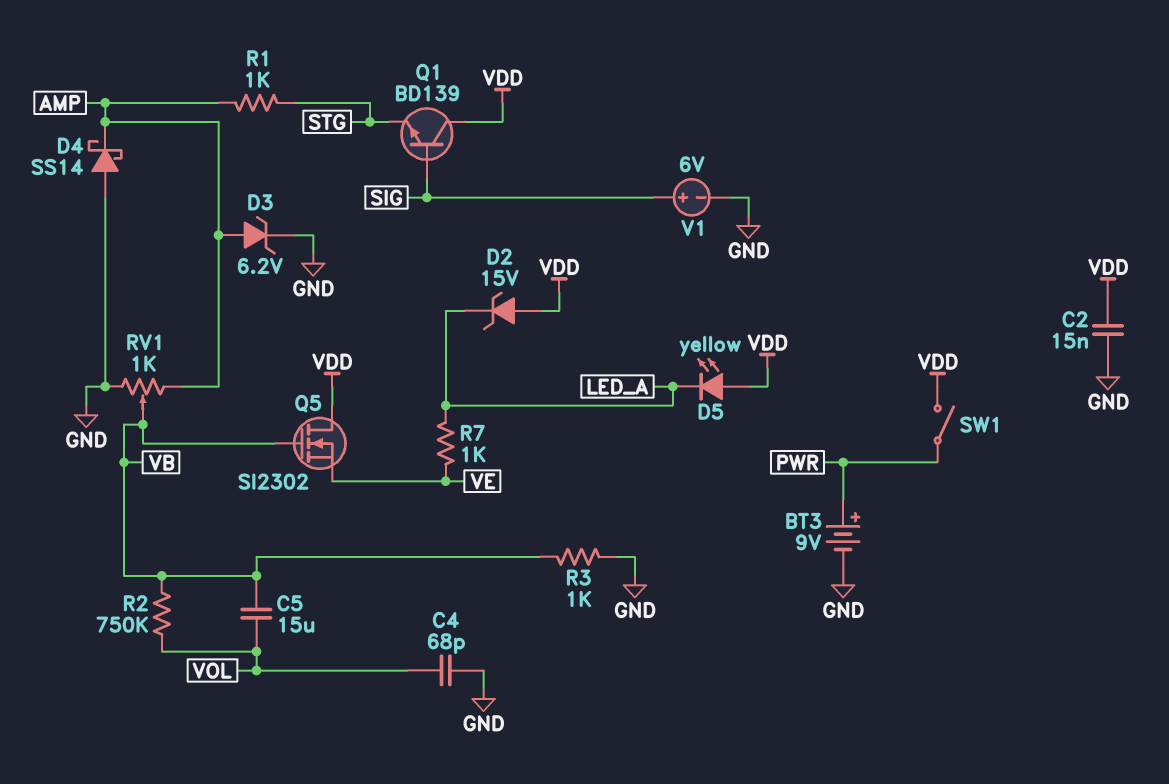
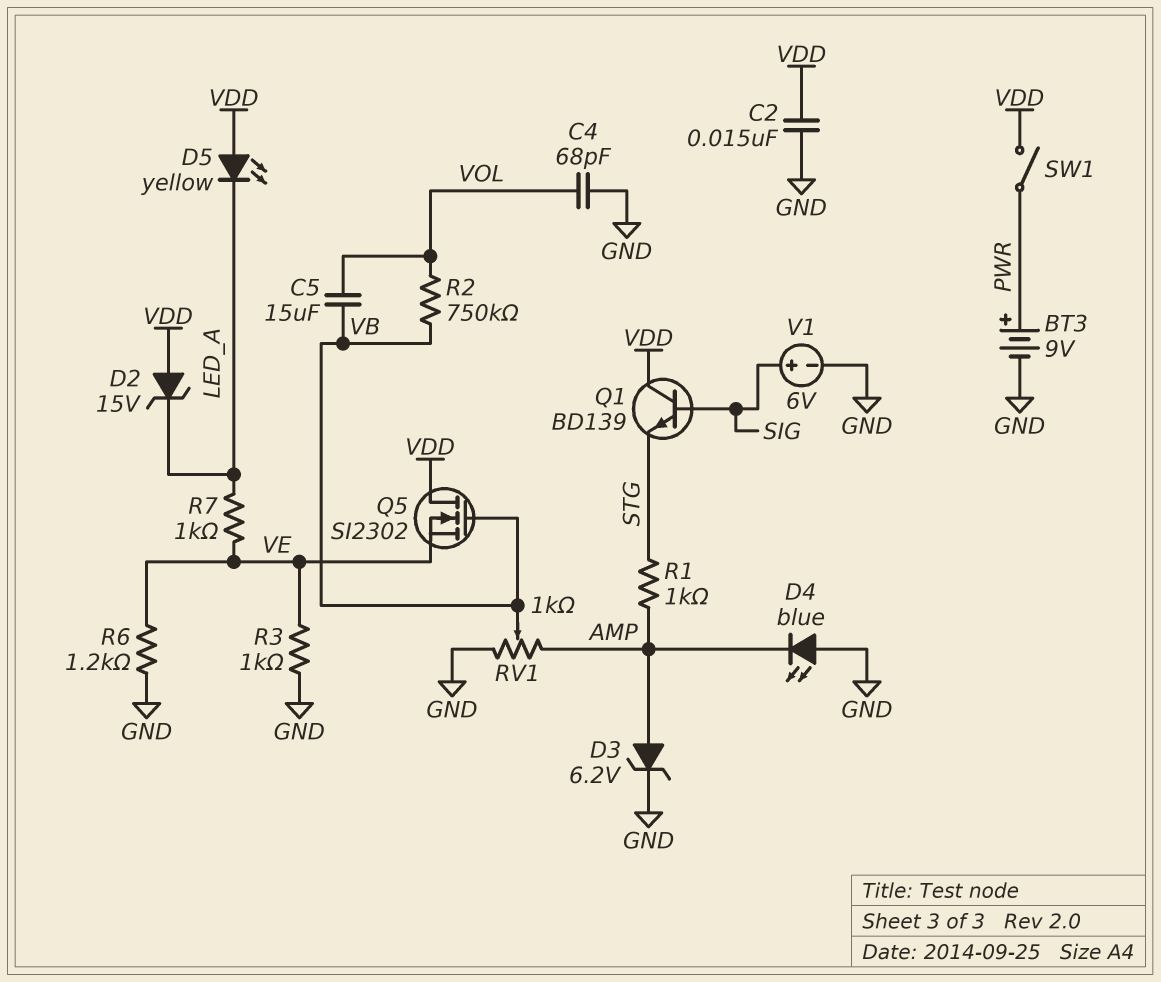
D4: schottky SS14 (A GND, K AMP) -> LED blue (A GND, K AMP)
R3: 1k (GND, VB) -> 1k (GND, VE)
R6: none -> 1.2k (GND, VE)

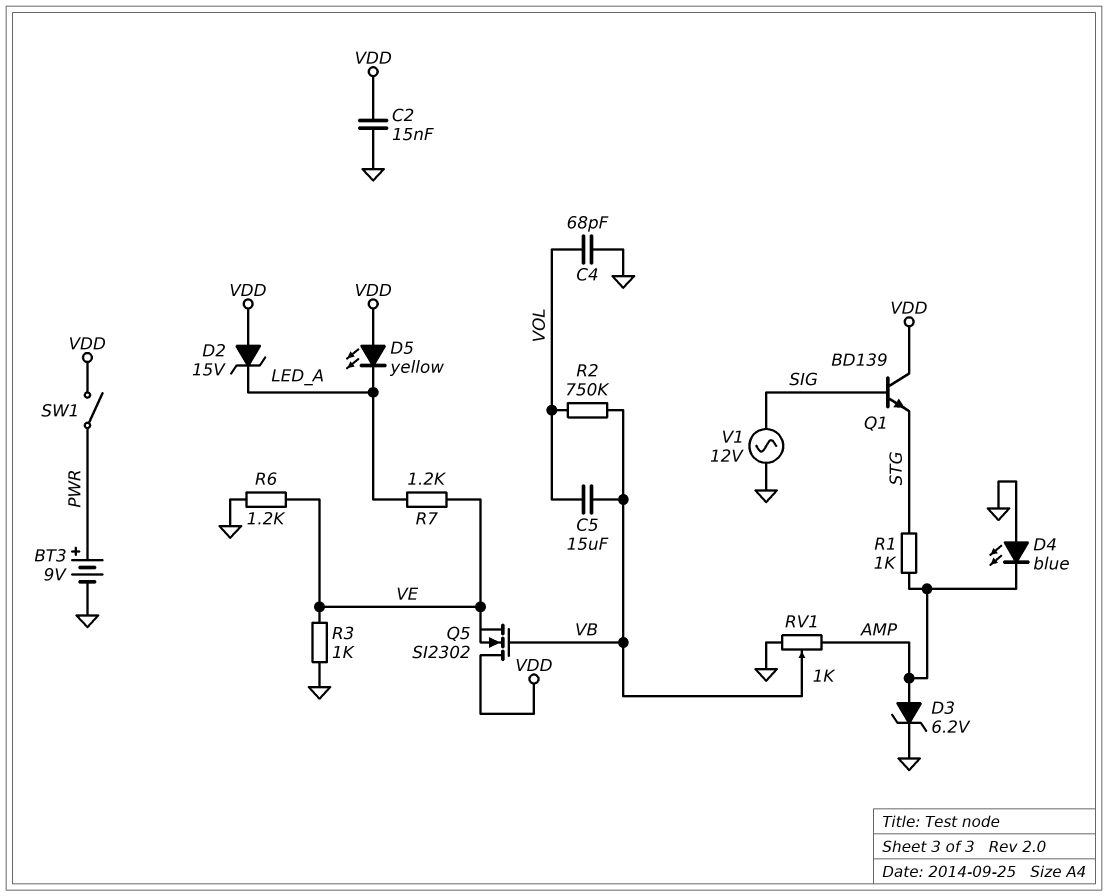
R7: 1k (LED_A, VE) -> 1.2k (LED_A, VE)
V1: 6V (plus SIG, minus GND) -> AC 12V (GND, SIG)

